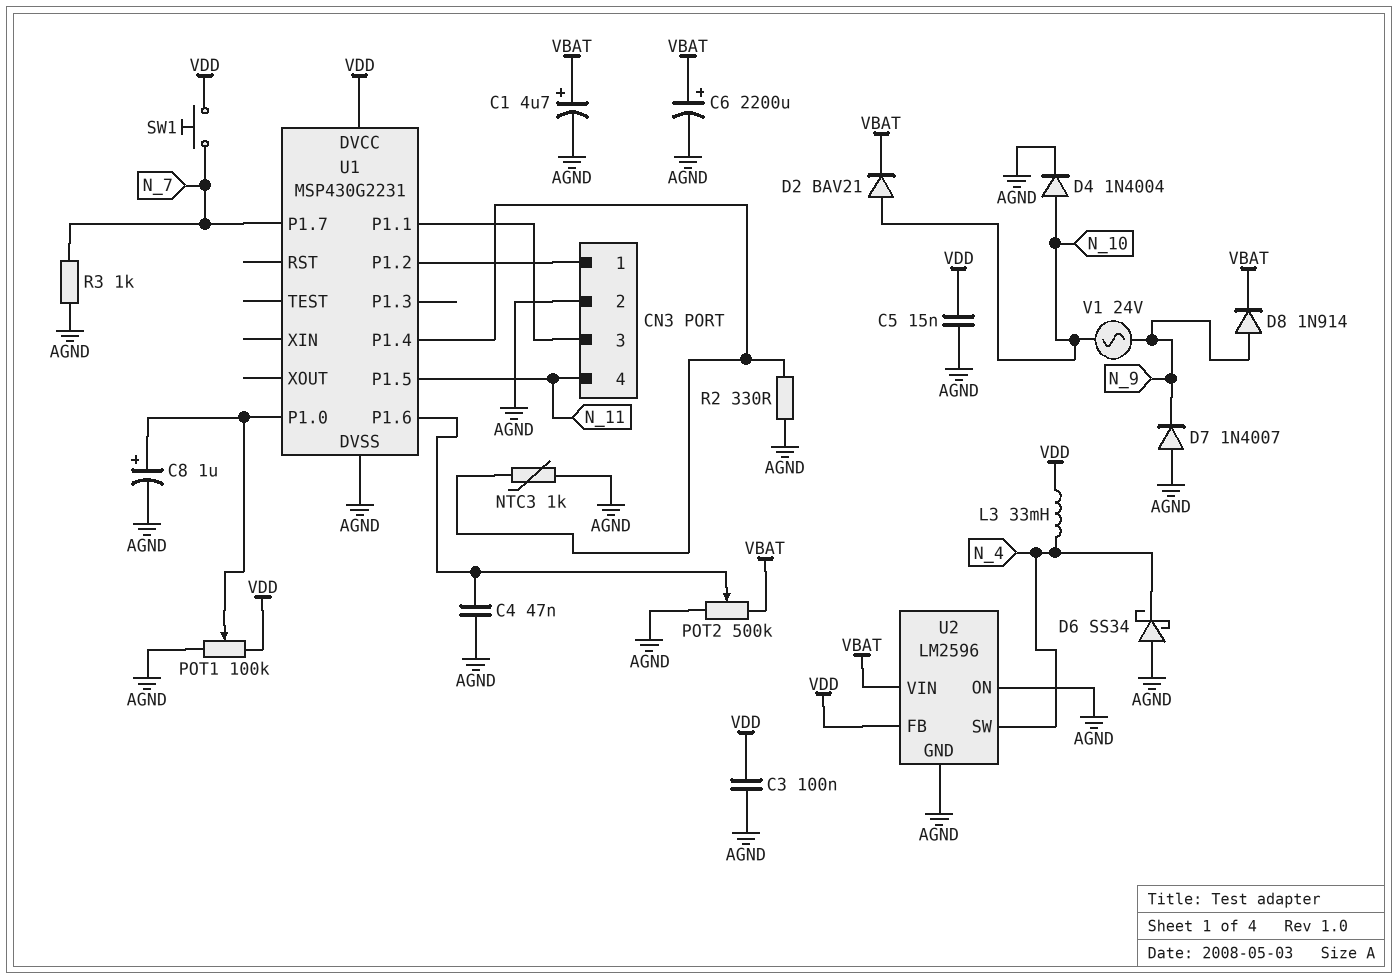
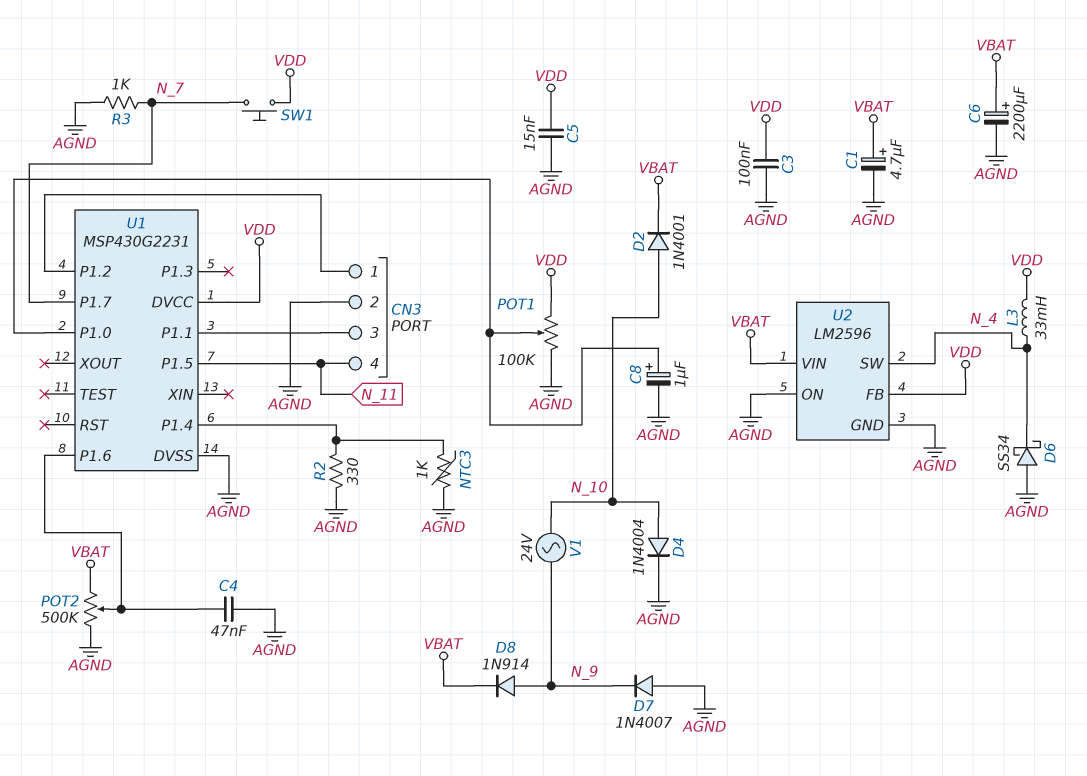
D2: diode BAV21 (A N_10, K VBAT) -> diode 1N4001 (A N_10, K VBAT)

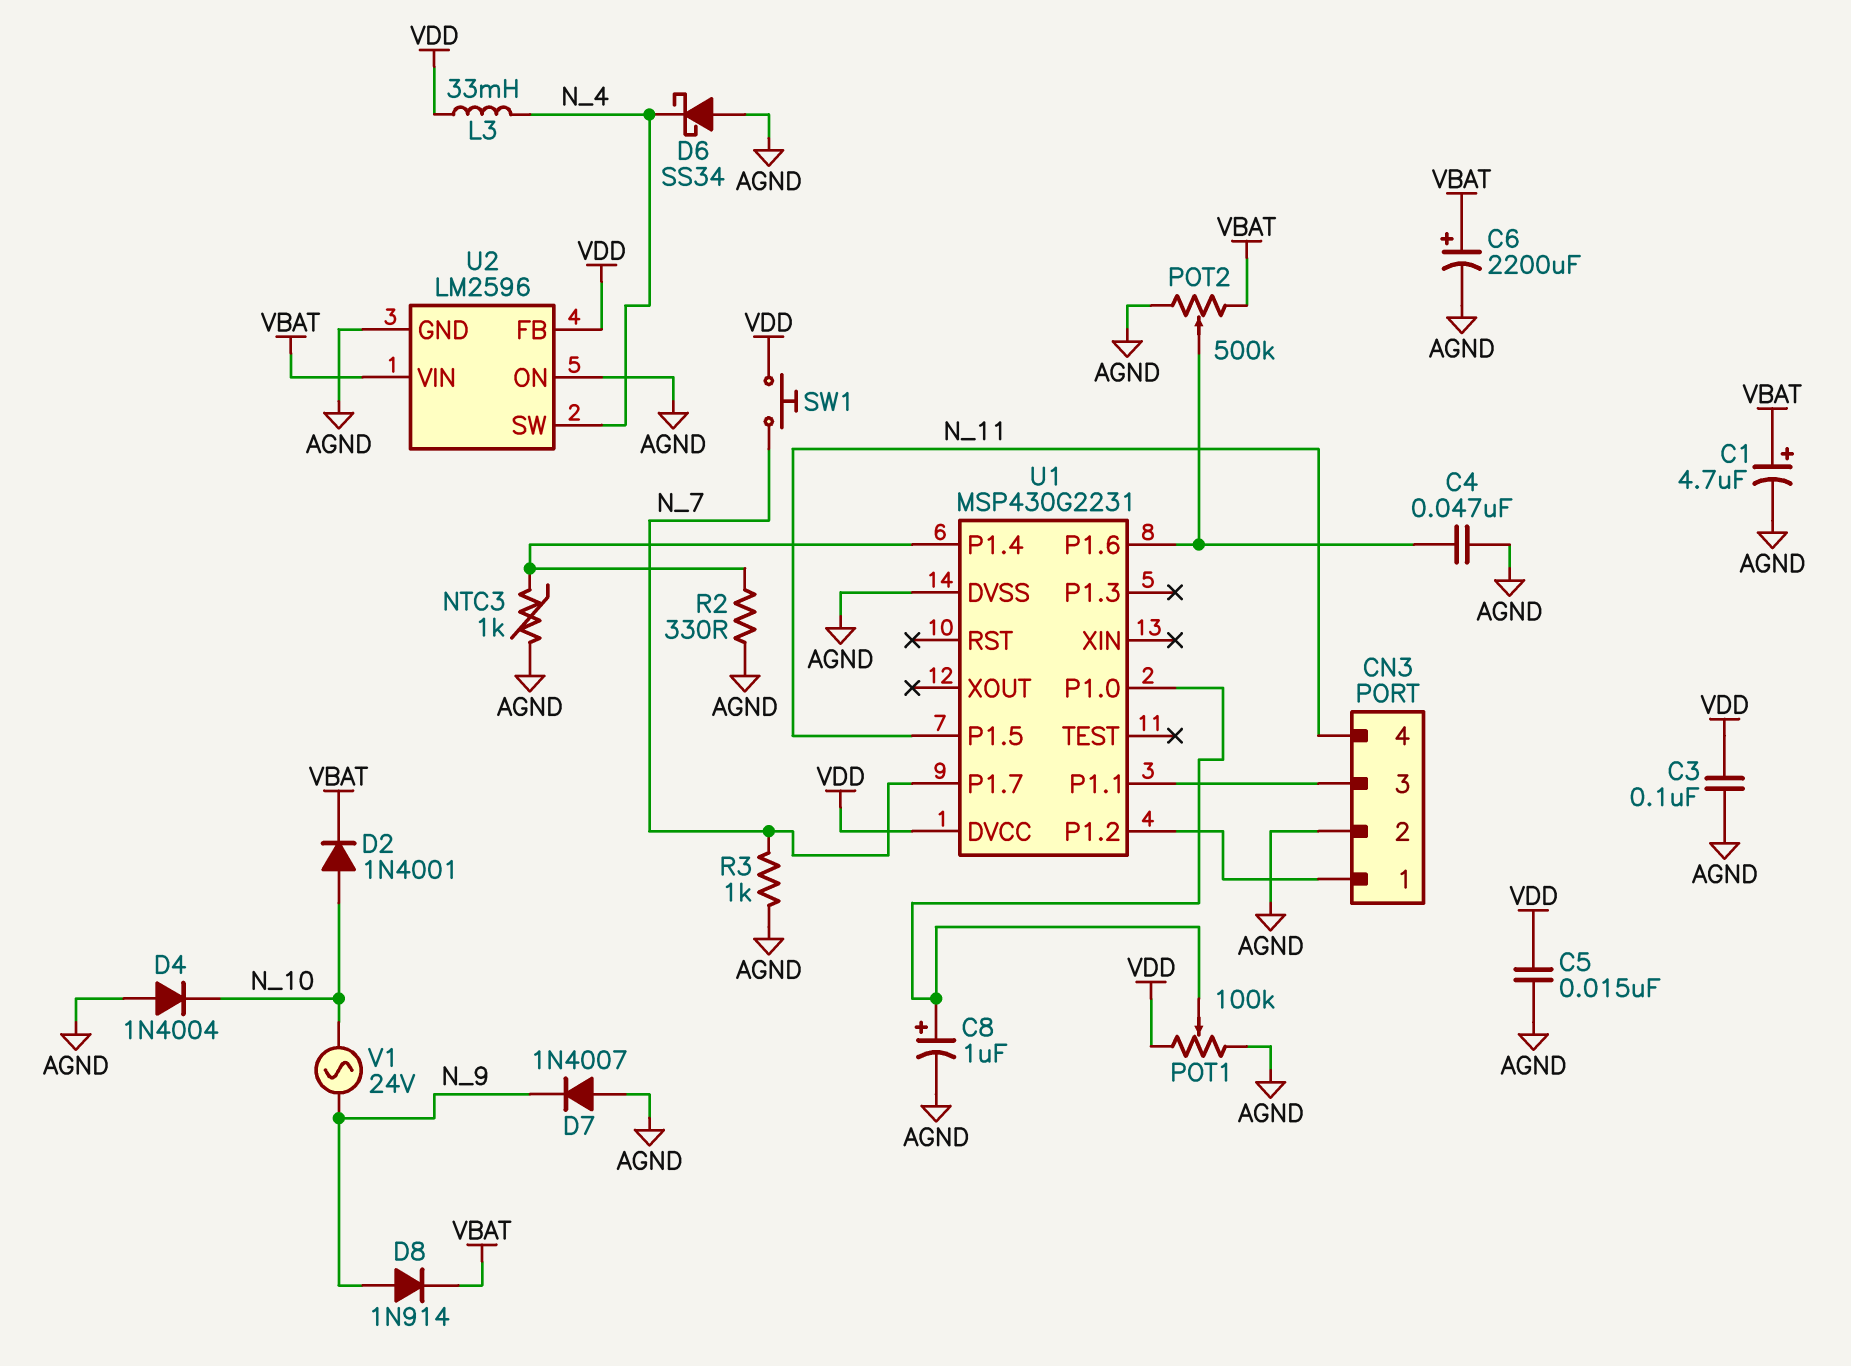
D4: diode 1N4004 (A N_10, K AGND) -> diode 1N4004 (A AGND, K N_10)

